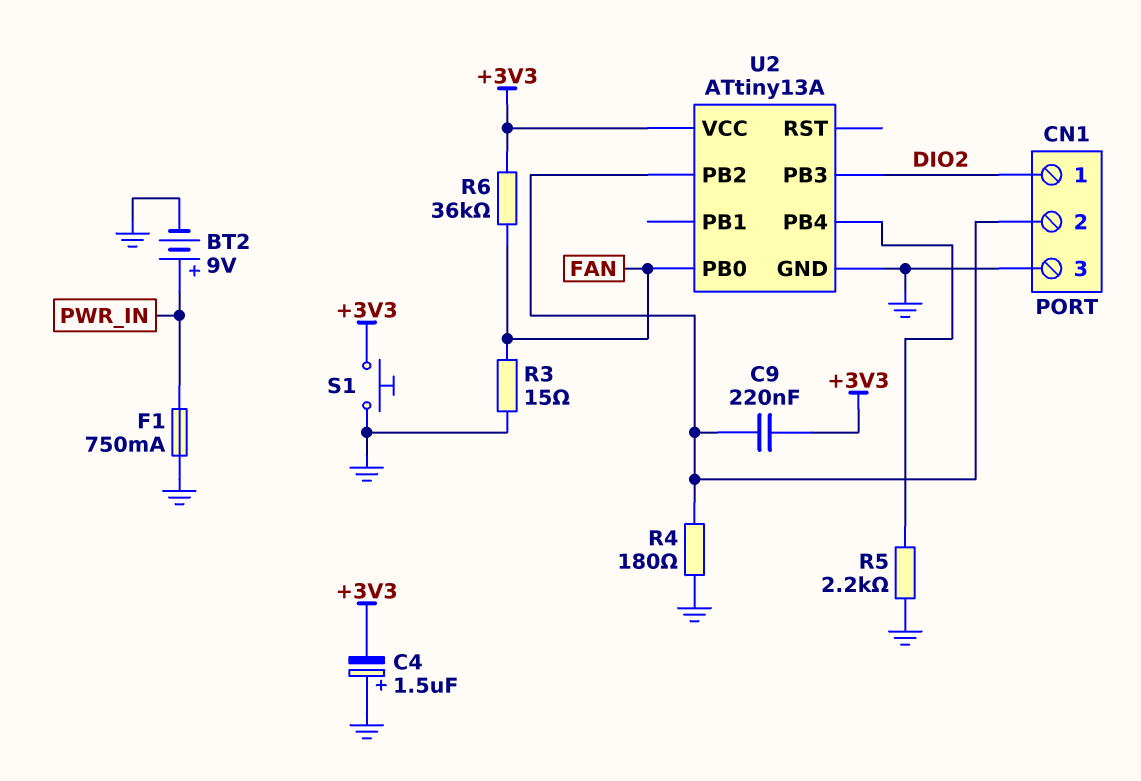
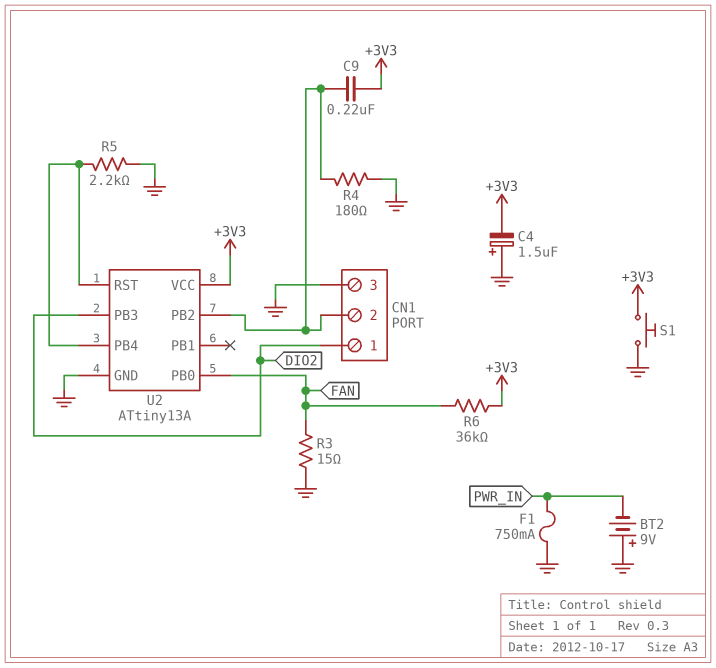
BT2: 9V (plus PWR_IN, minus GND) -> 9V (plus GND, minus PWR_IN)
U2 pin RST: none -> U2/PB4

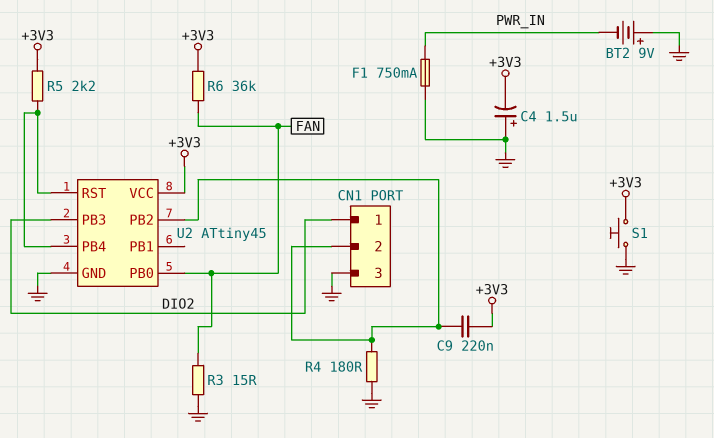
R5: 2.2k (GND, U2/PB4) -> 2.2k (+3V3, U2/PB4)
U2: ATtiny13A -> ATtiny45

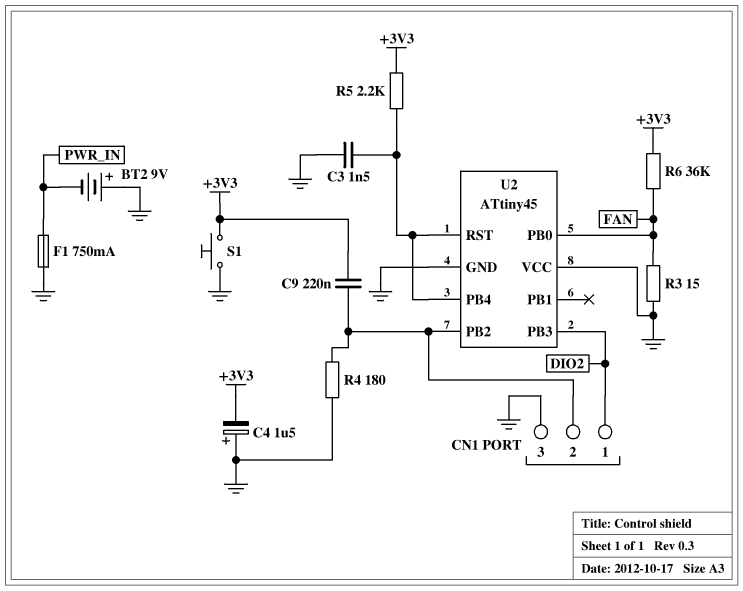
C3: none -> 1.5nF (GND, U2/PB4)
U2 pin VCC: +3V3 -> GND

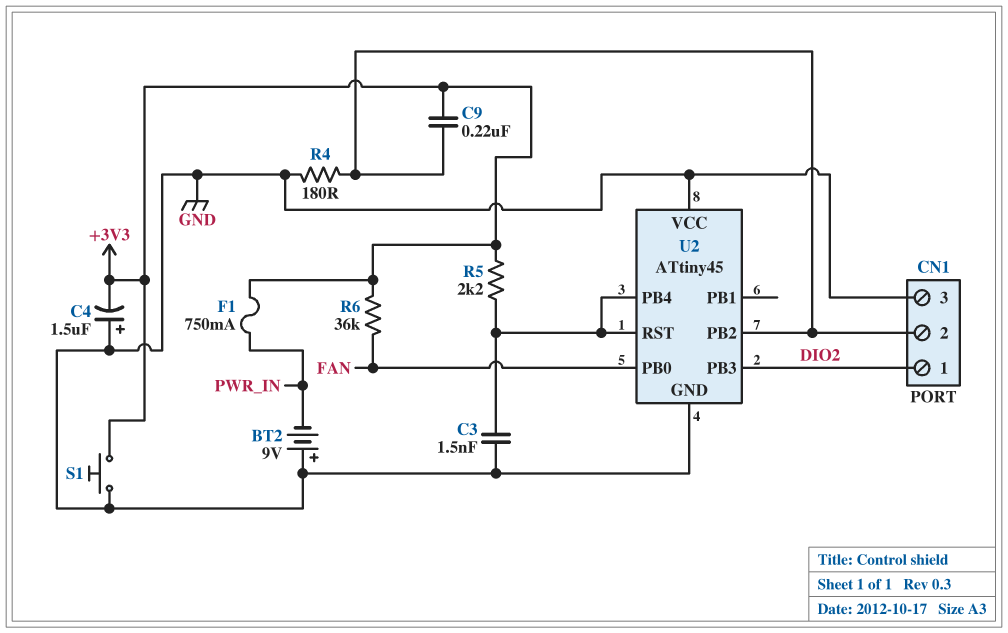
F1: 750mA (GND, PWR_IN) -> 750mA (+3V3, PWR_IN)
R3: 15 (FAN, GND) -> none

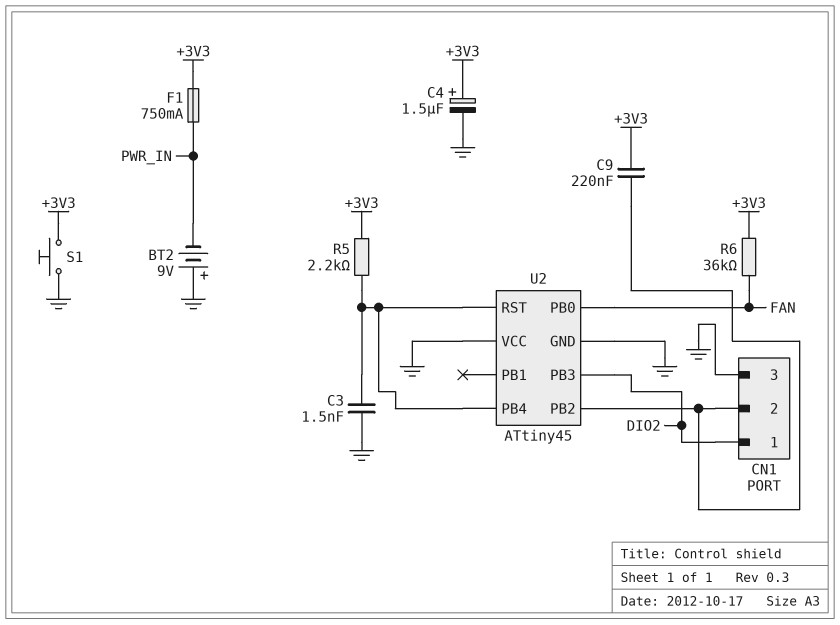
C4: 1.5uF (plus GND, minus +3V3) -> 1.5uF (plus +3V3, minus GND)
R4: 180 (CN1/2, GND) -> none

